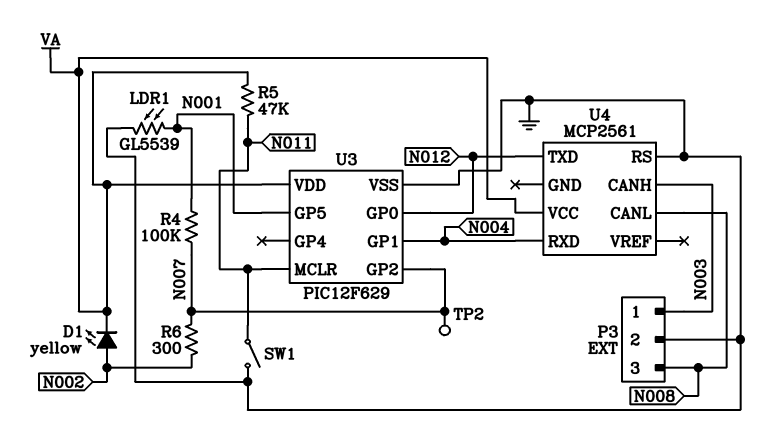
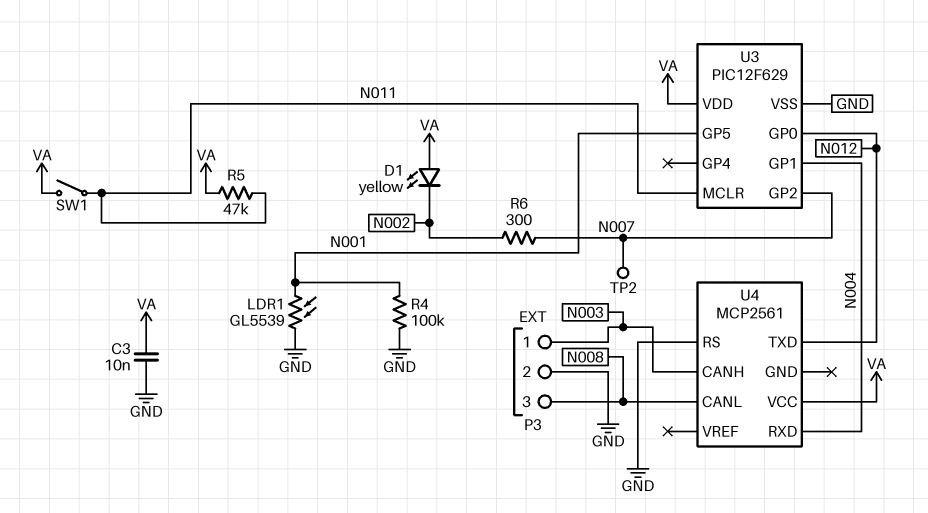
C3: none -> 10nF (GND, VA)
D1: LED yellow (A N002, K VA) -> LED yellow (A VA, K N002)
R4: 100k (N001, N007) -> 100k (GND, N001)
SW1: switch (GND, N011) -> switch (N011, VA)

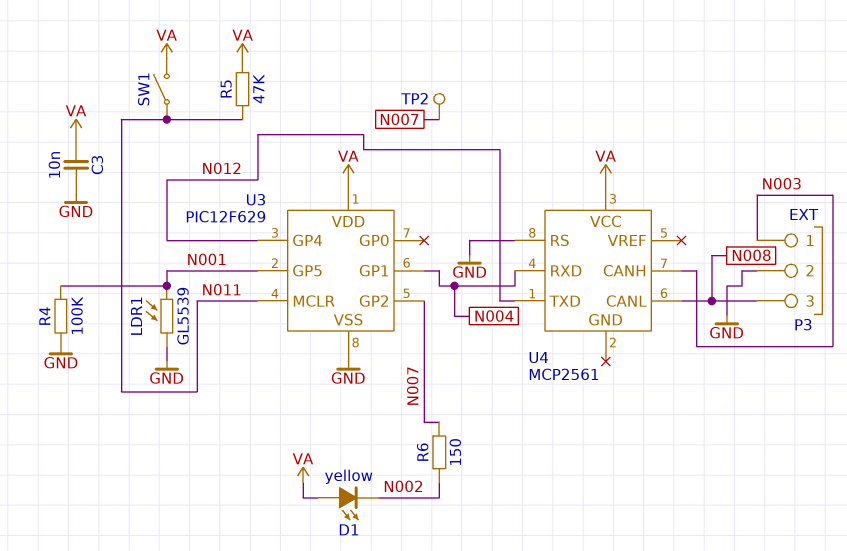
R6: 300 (N002, N007) -> 150 (N002, N007)
U3 pin GP0: N012 -> none
U3 pin GP4: none -> N012

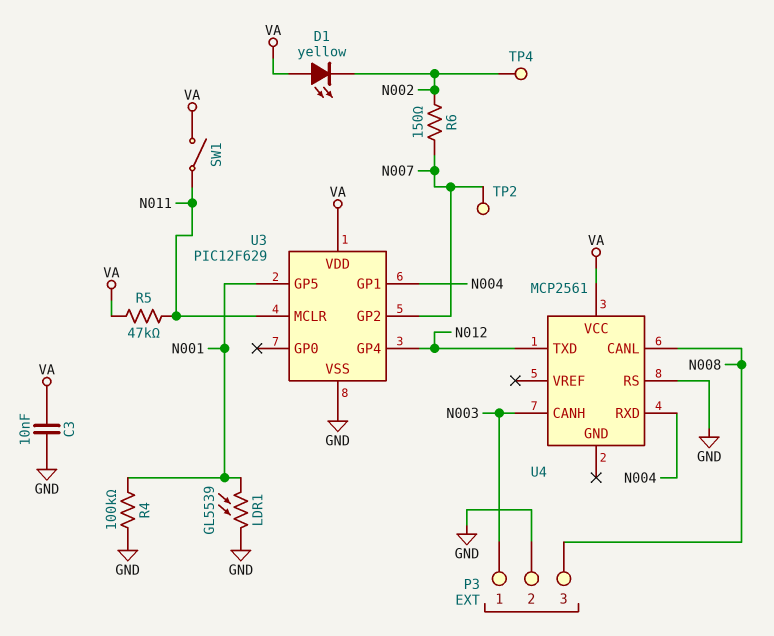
TP4: none -> test point (N002)

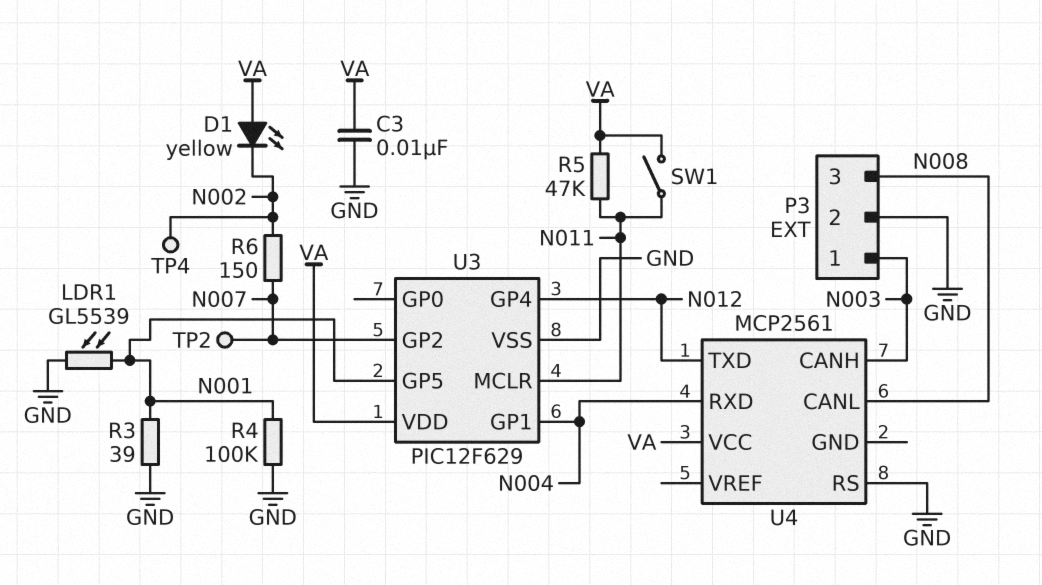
R3: none -> 39 (GND, N001)

